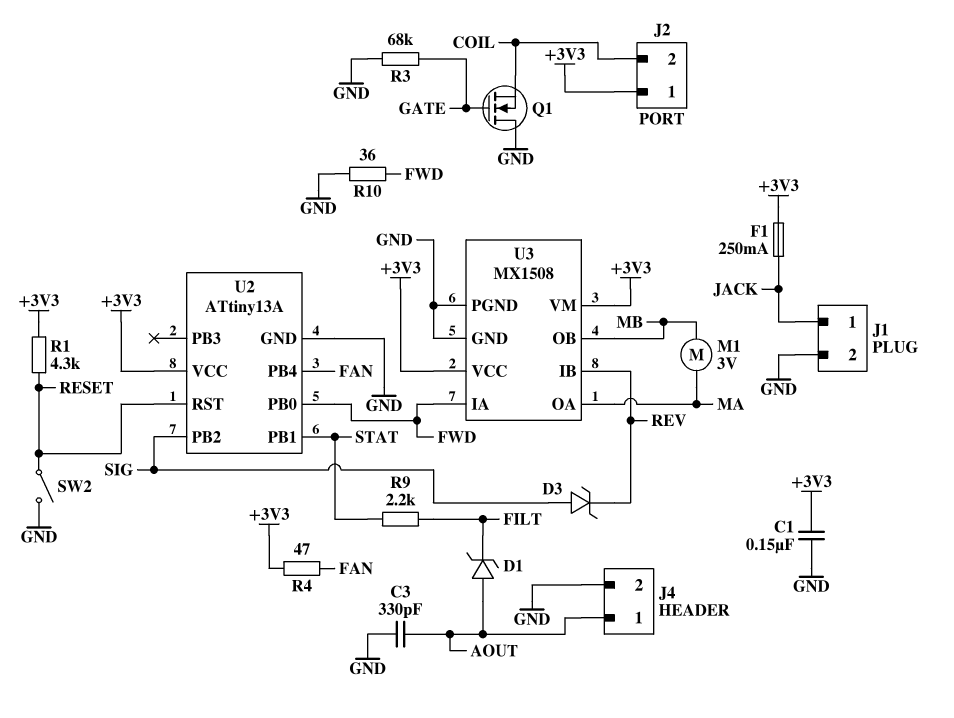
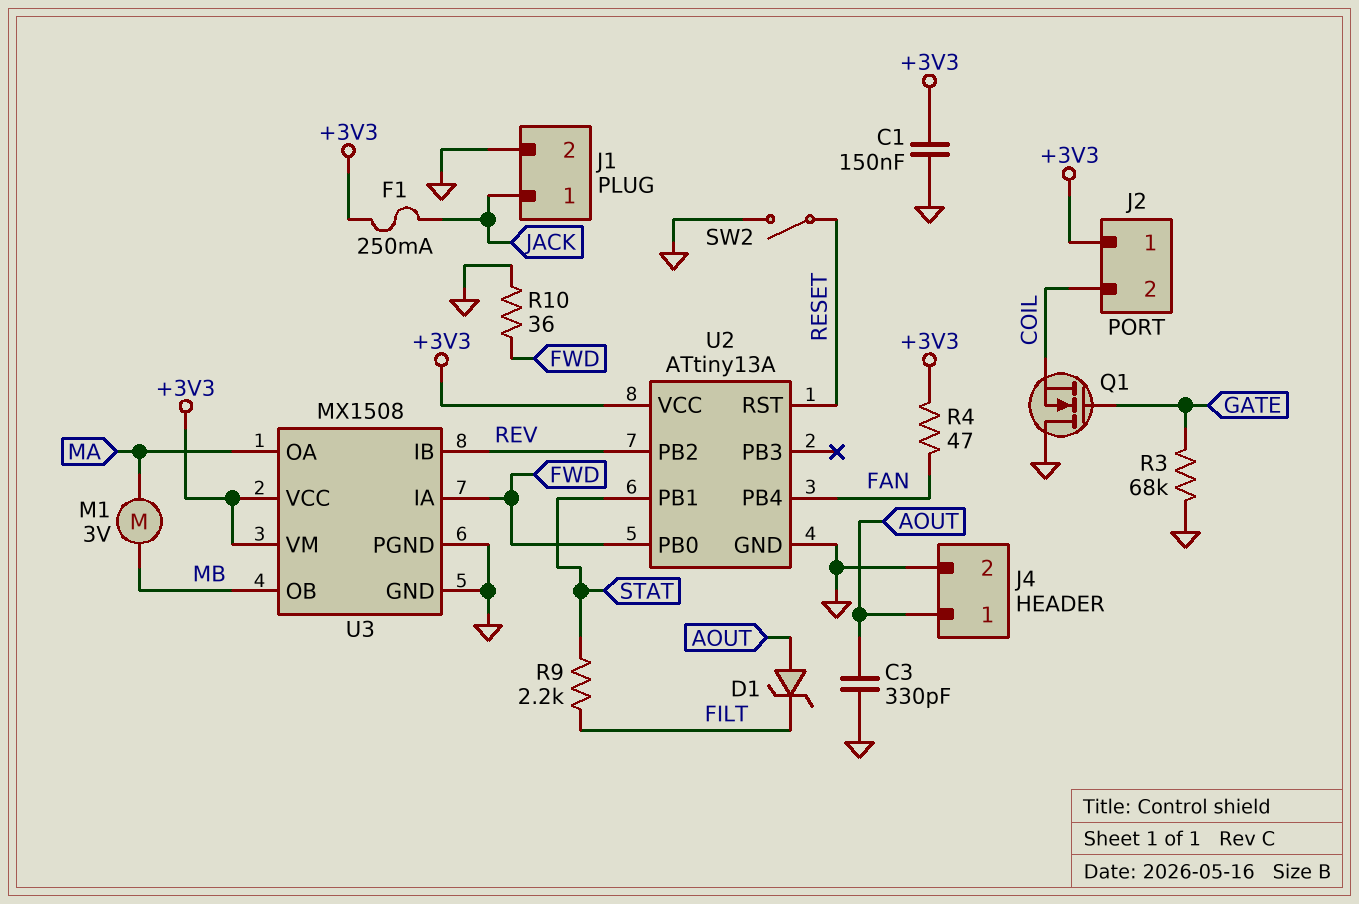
D3: zener (A SIG, K REV) -> none
R1: 4.3k (+3V3, RESET) -> none
U2 pin PB2: SIG -> REV

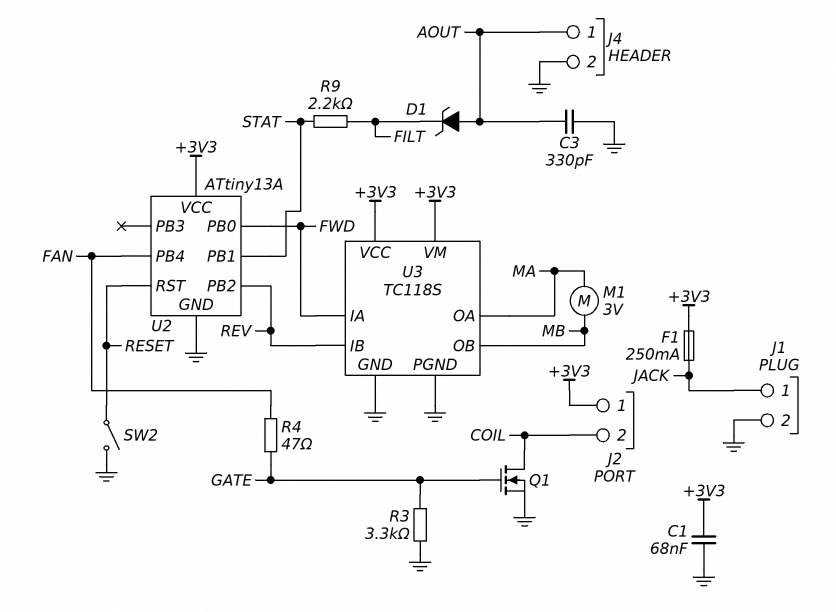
C1: 150nF (+3V3, GND) -> 68nF (+3V3, GND)
Q1: NMOS (G GATE, D GND, S COIL) -> NMOS (G GATE, D COIL, S GND)
R3: 68k (GATE, GND) -> 3.3k (GATE, GND)
R4: 47 (+3V3, FAN) -> 47 (FAN, GATE)
R10: 36 (FWD, GND) -> none
U3: MX1508 -> TC118S

